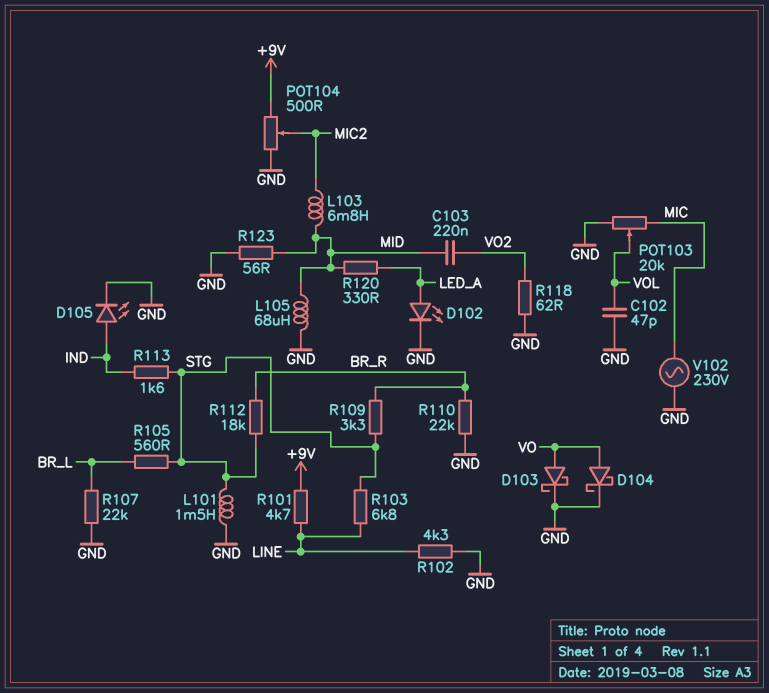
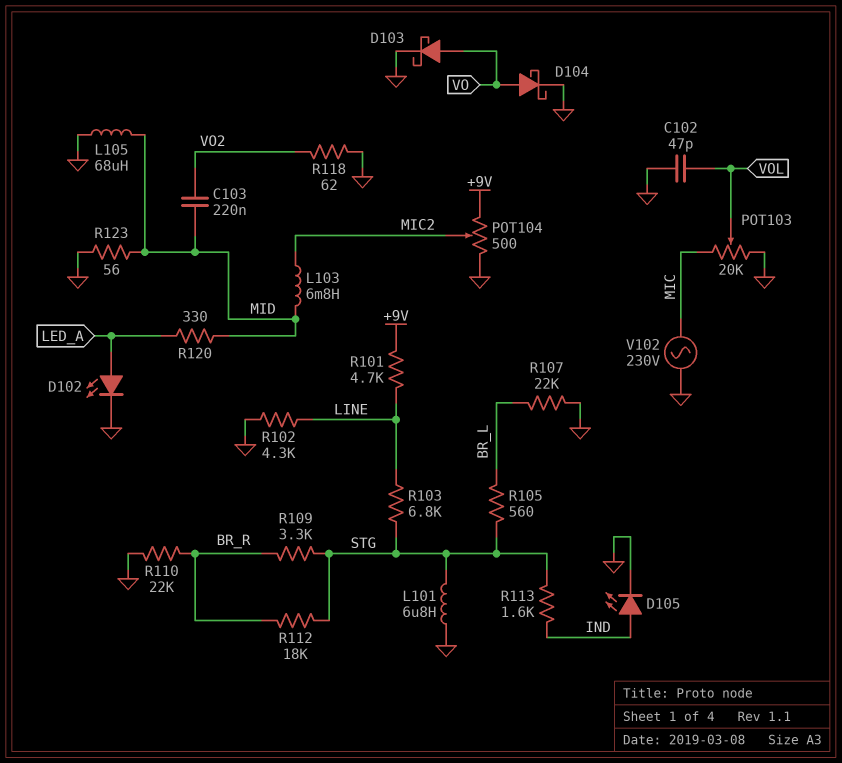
L101: 1.5mH (GND, STG) -> 6.8uH (GND, STG)

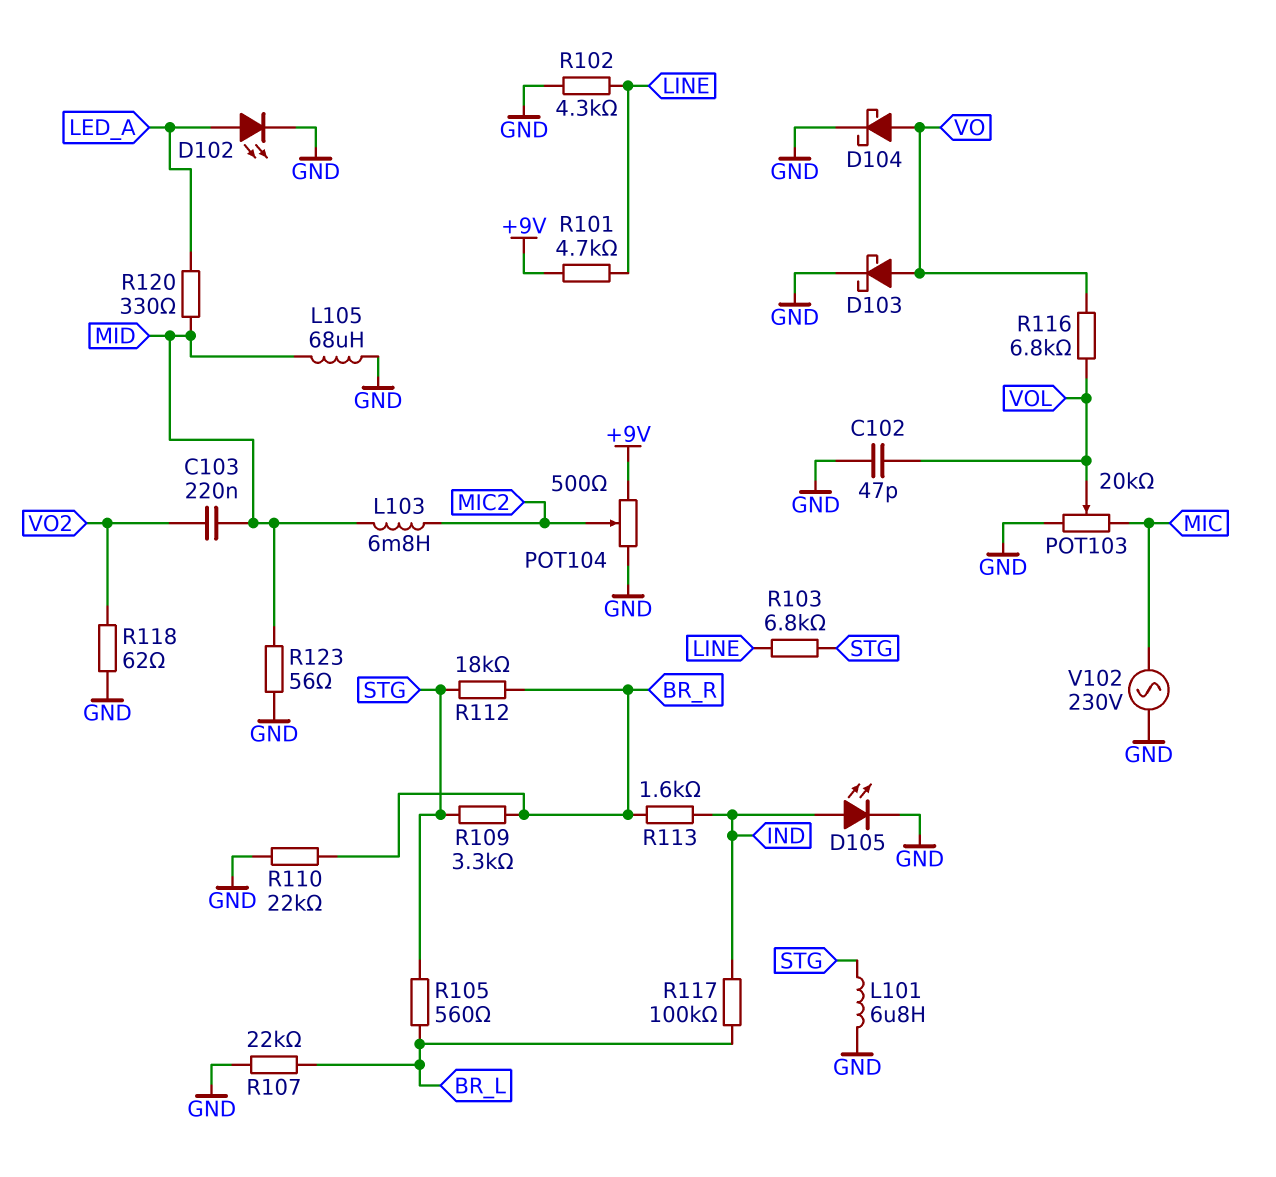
R113: 1.6k (IND, STG) -> 1.6k (BR_R, IND)
R116: none -> 6.8k (VO, VOL)
R117: none -> 100k (BR_L, IND)

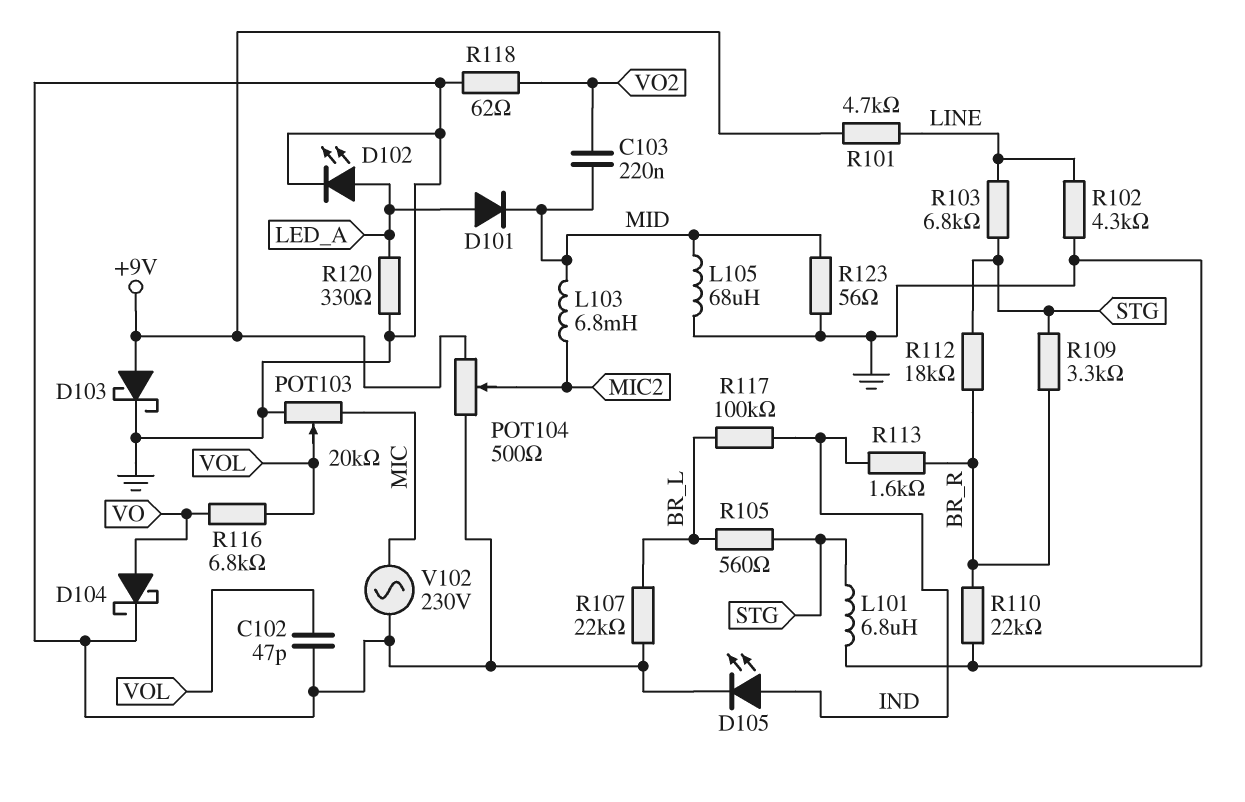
D101: none -> diode (A LED_A, K MID)
D103: schottky (A VO, K GND) -> schottky (A +9V, K GND)
R120: 330 (LED_A, MID) -> 330 (GND, LED_A)

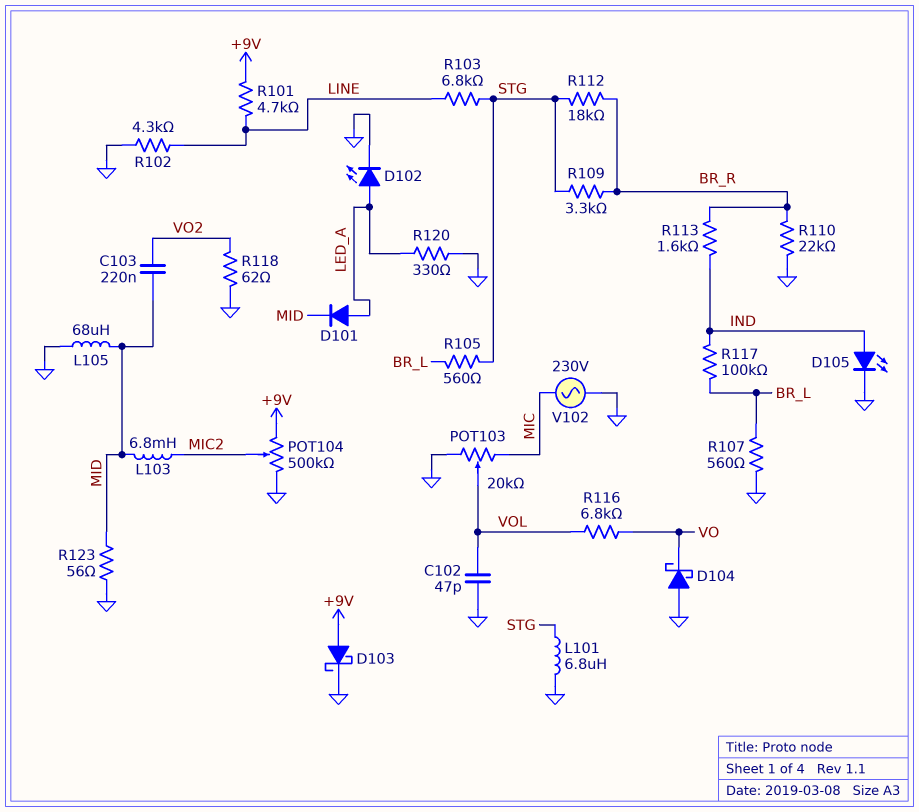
D104: schottky (A VO, K GND) -> schottky (A GND, K VO)
POT104: 500 (+9V, GND, wiper MIC2) -> 500k (+9V, GND, wiper MIC2)
R107: 22k (BR_L, GND) -> 560 (BR_L, GND)

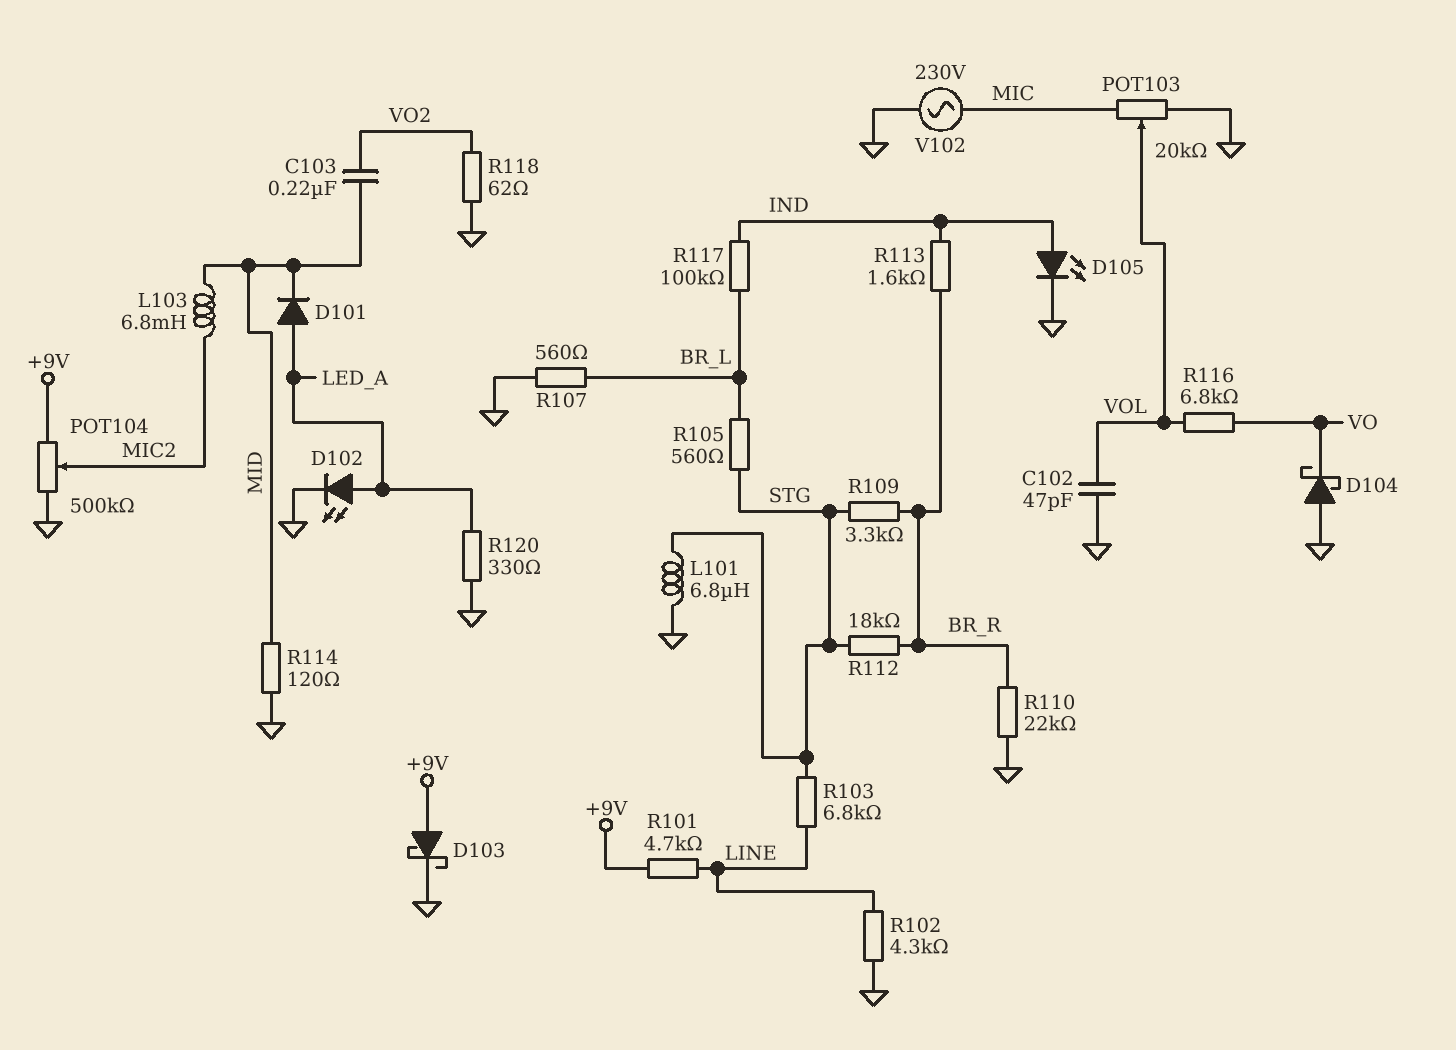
L105: 68uH (GND, MID) -> none
R114: none -> 120 (GND, MID)
R123: 56 (GND, MID) -> none

